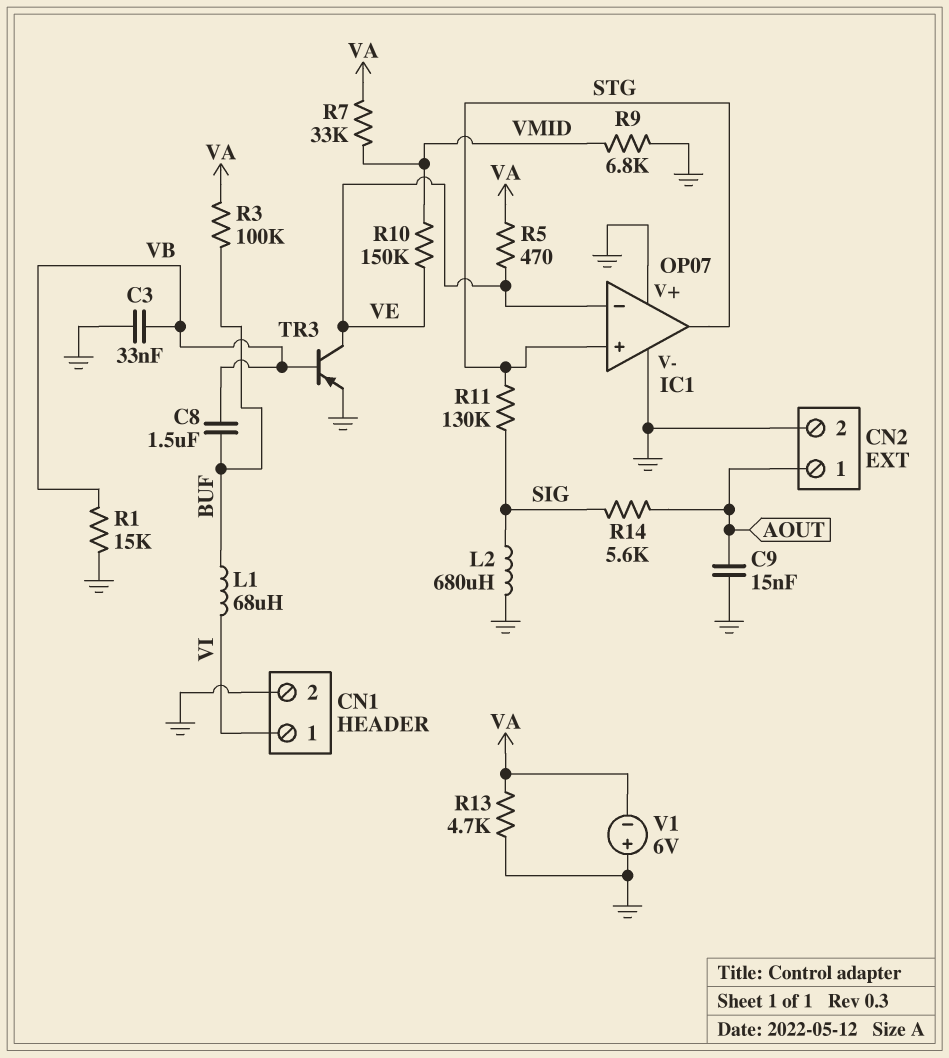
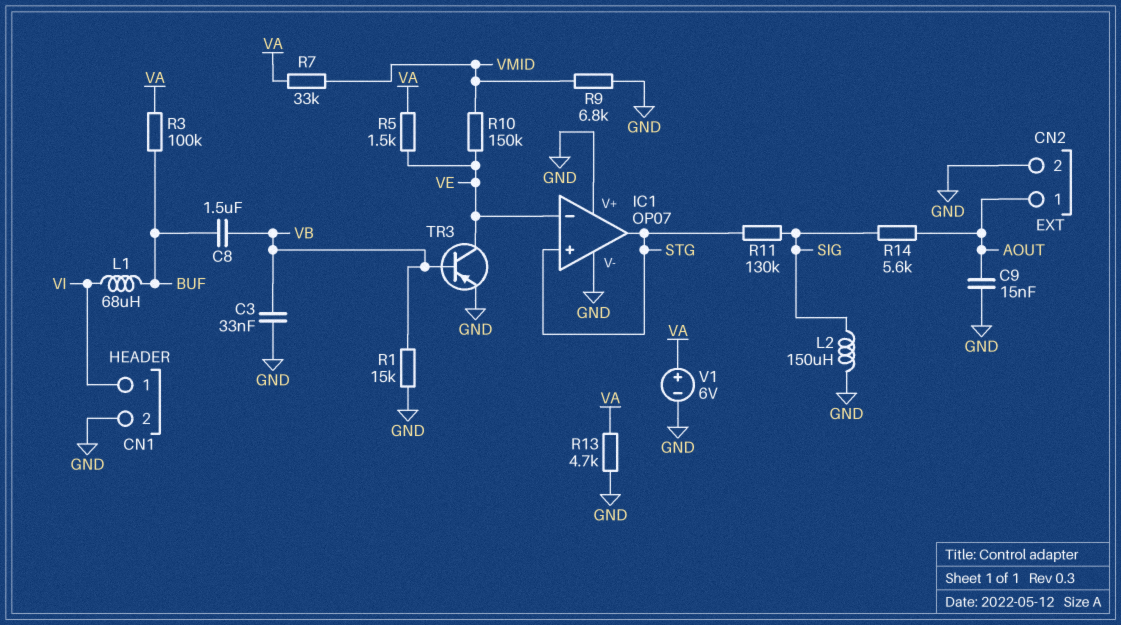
L2: 680uH (GND, SIG) -> 150uH (GND, SIG)
R5: 470 (VA, VE) -> 1.5k (VA, VE)
V1: 6V (plus GND, minus VA) -> 6V (plus VA, minus GND)

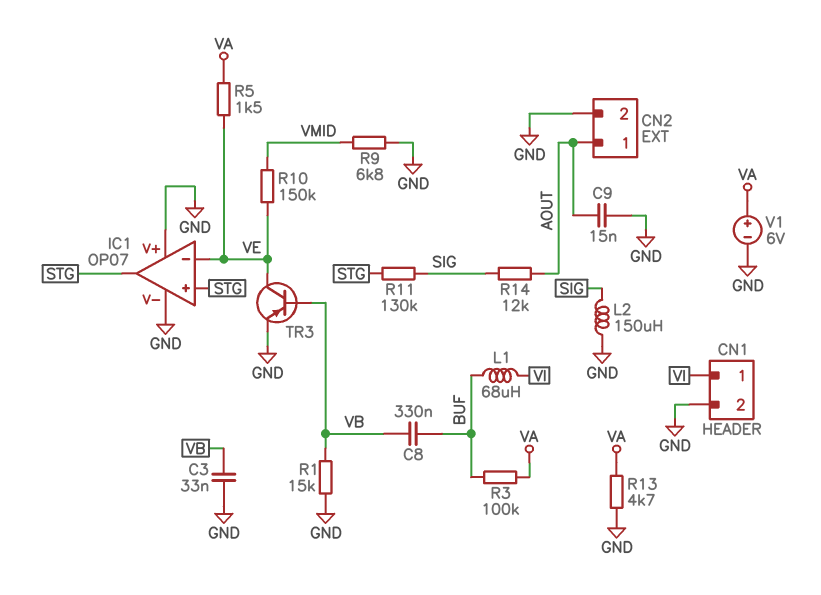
C8: 1.5uF (BUF, VB) -> 330nF (BUF, VB)
R7: 33k (VA, VMID) -> none
R14: 5.6k (AOUT, SIG) -> 12k (AOUT, SIG)

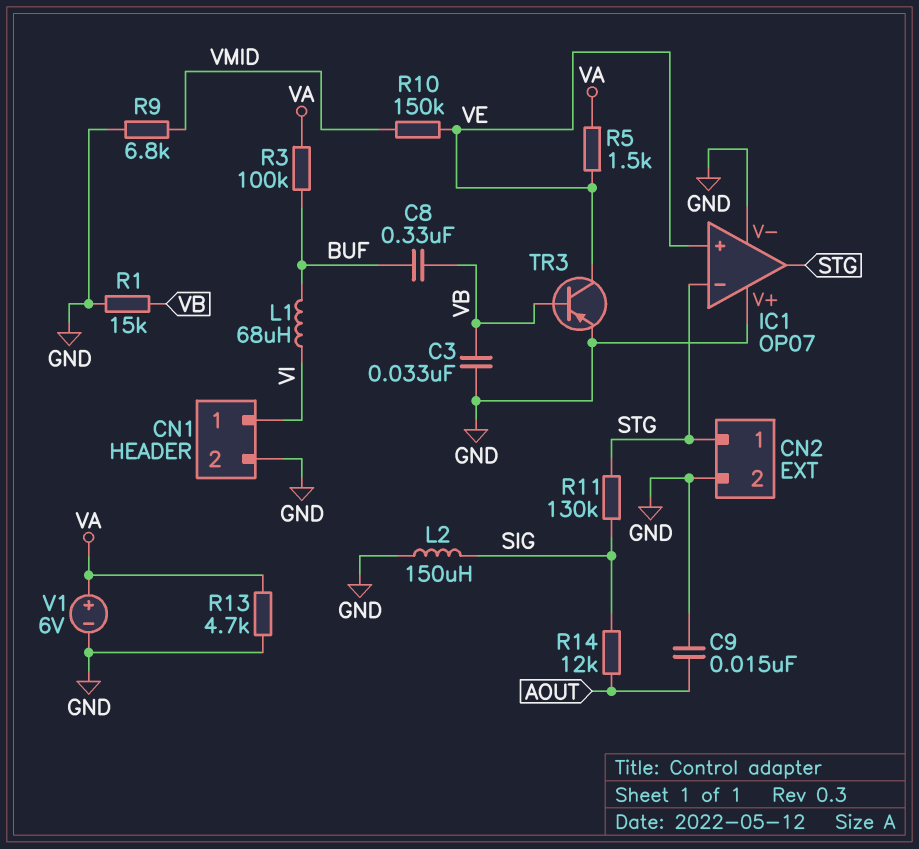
CN2 pin 1: AOUT -> STG
IC1 pin in+: STG -> VE
IC1 pin in-: VE -> STG

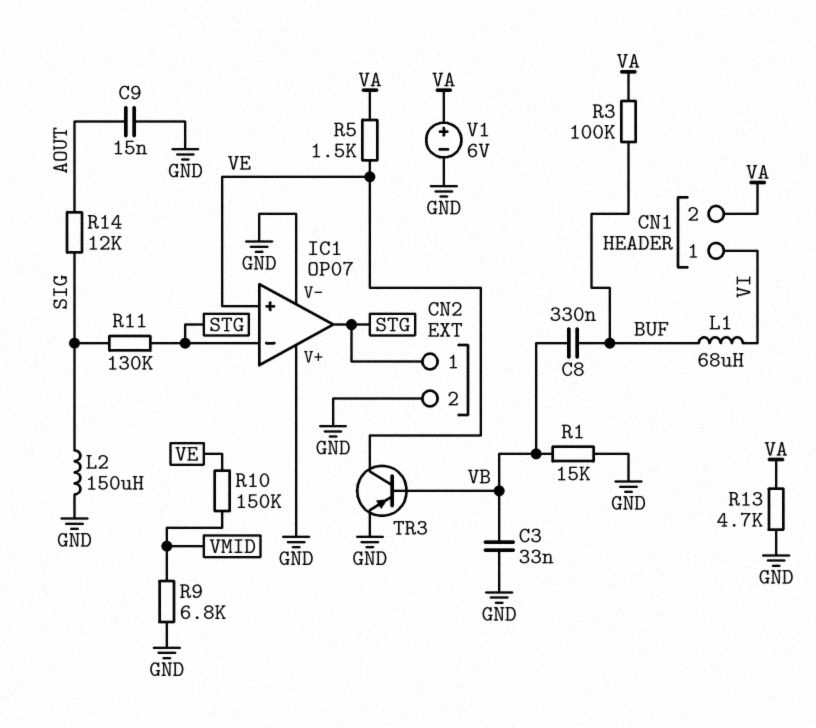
CN1 pin 2: GND -> VA

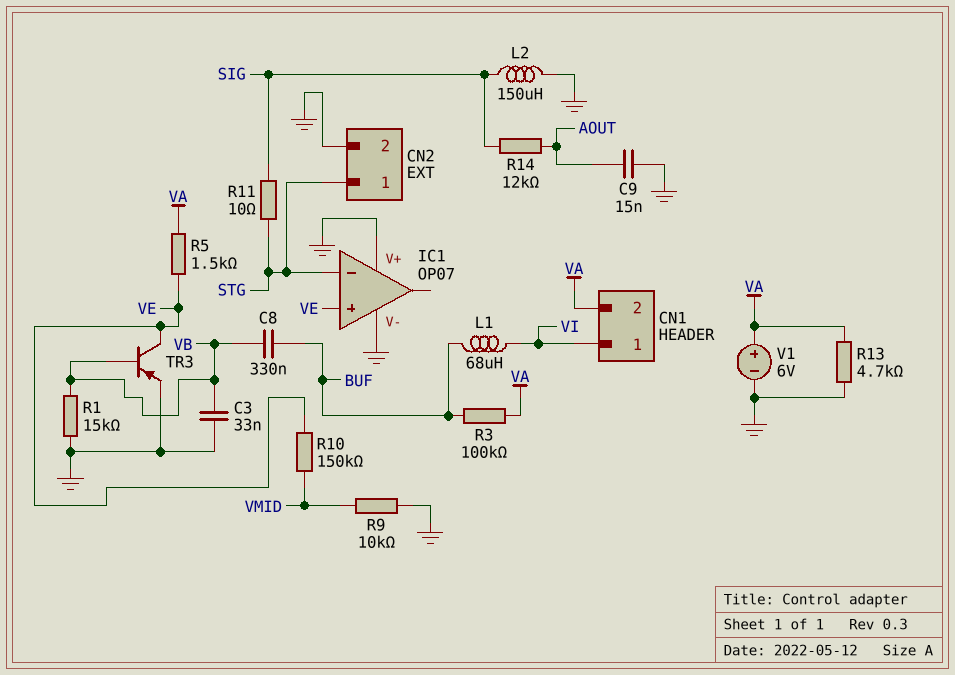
IC1 pin out: STG -> none
R9: 6.8k (GND, VMID) -> 10k (GND, VMID)
R11: 130k (SIG, STG) -> 10 (SIG, STG)

